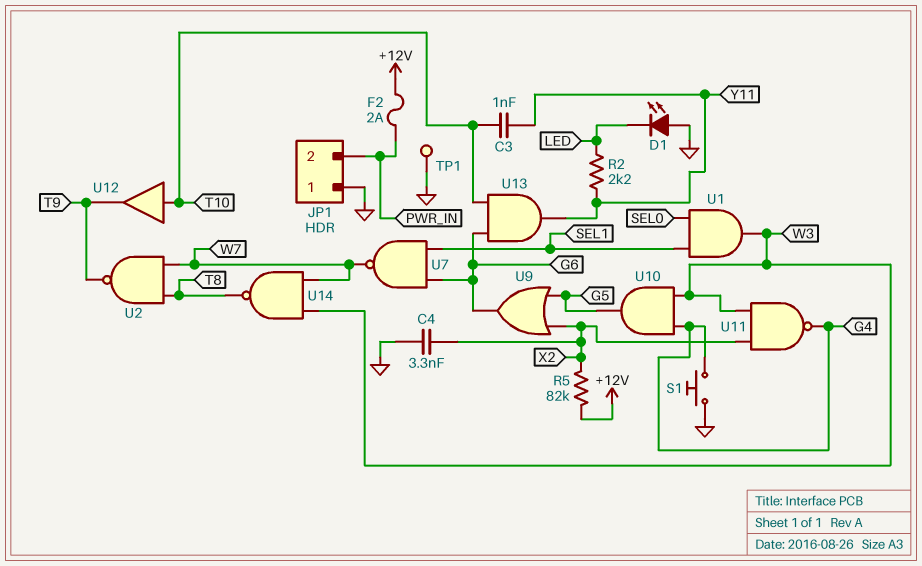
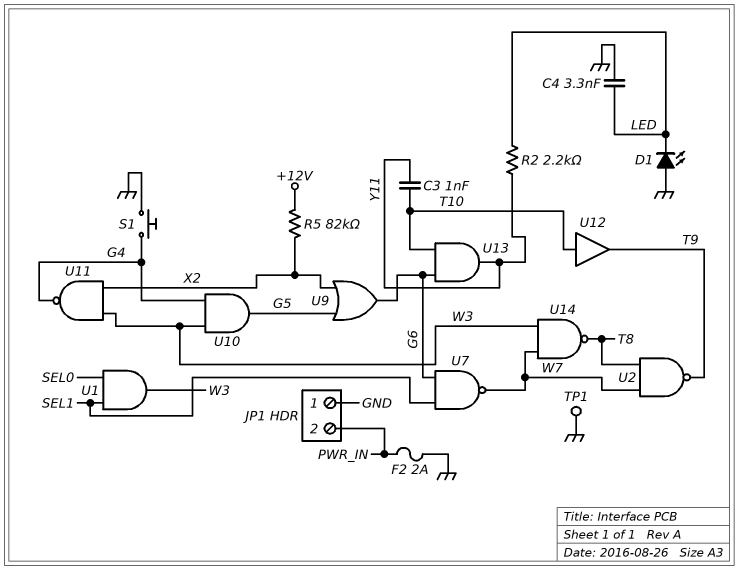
C4: 3.3nF (GND, X2) -> 3.3nF (GND, LED)
F2: 2A (+12V, PWR_IN) -> 2A (GND, PWR_IN)

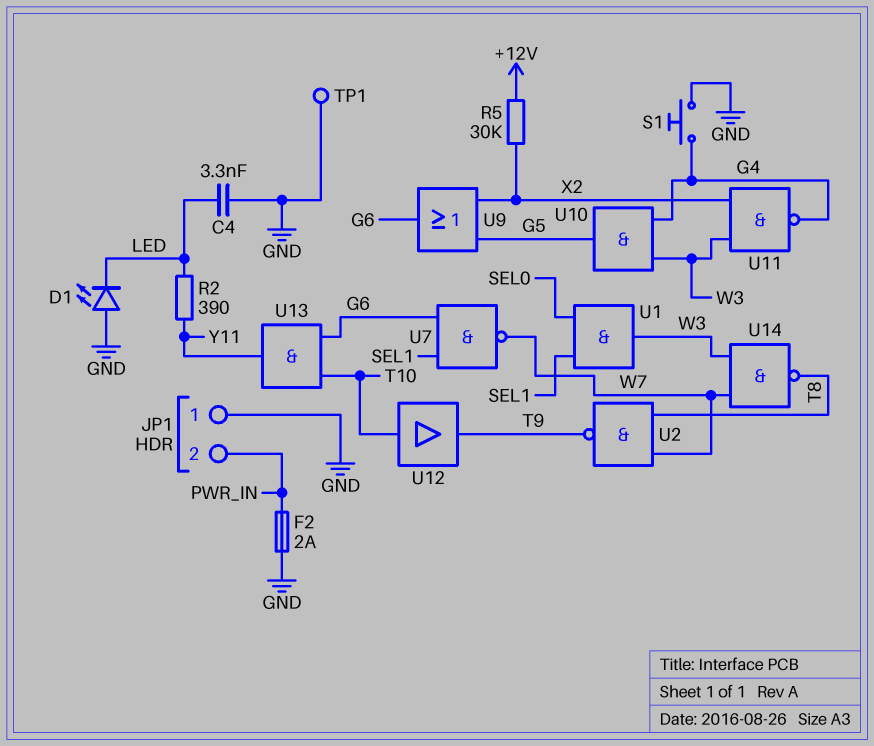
C3: 1nF (T10, Y11) -> none
R2: 2.2k (LED, Y11) -> 390 (LED, Y11)
R5: 82k (+12V, X2) -> 30k (+12V, X2)

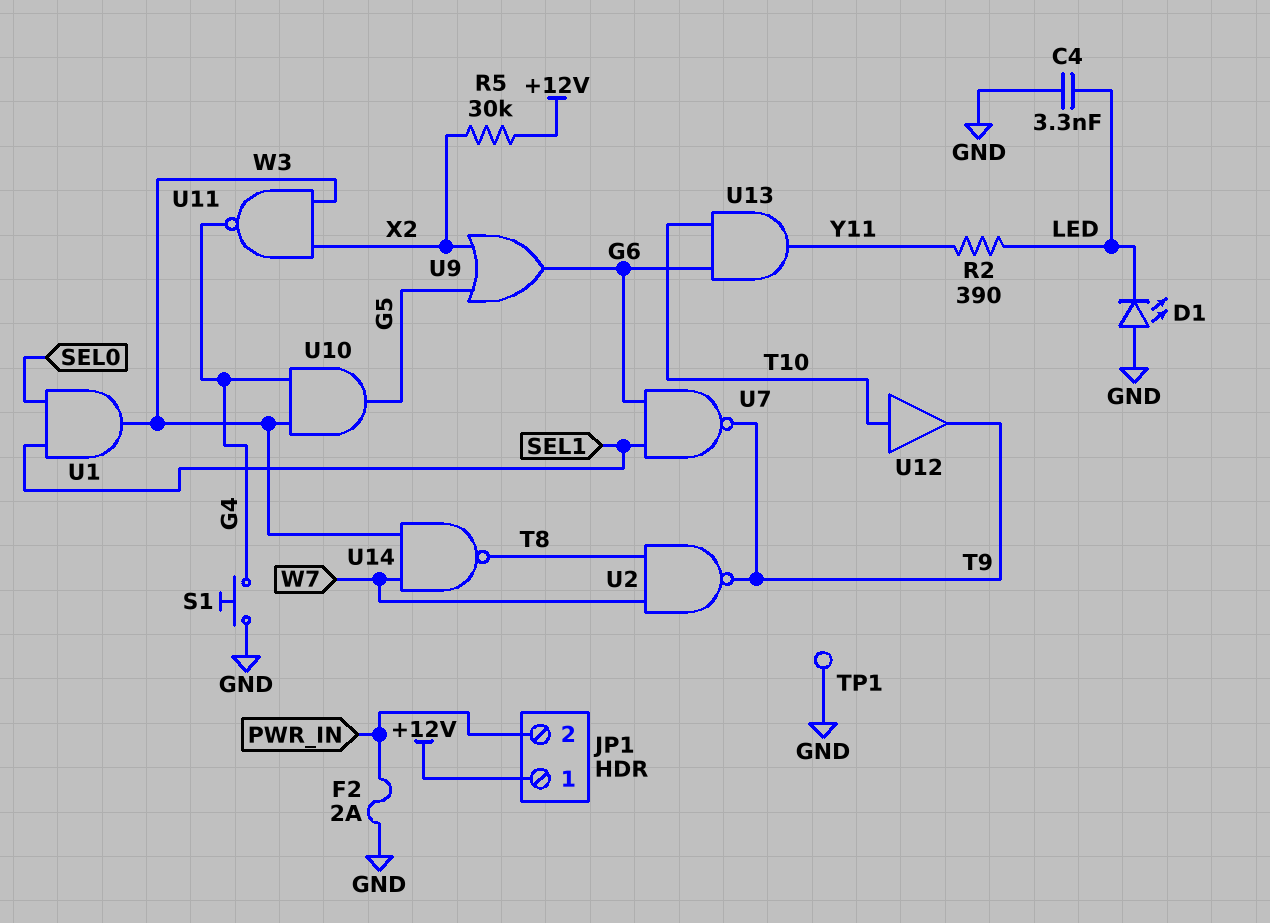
JP1 pin 1: GND -> +12V
U7: NAND (in G6, in SEL1, out W7) -> NAND (in G6, in SEL1, out T9)

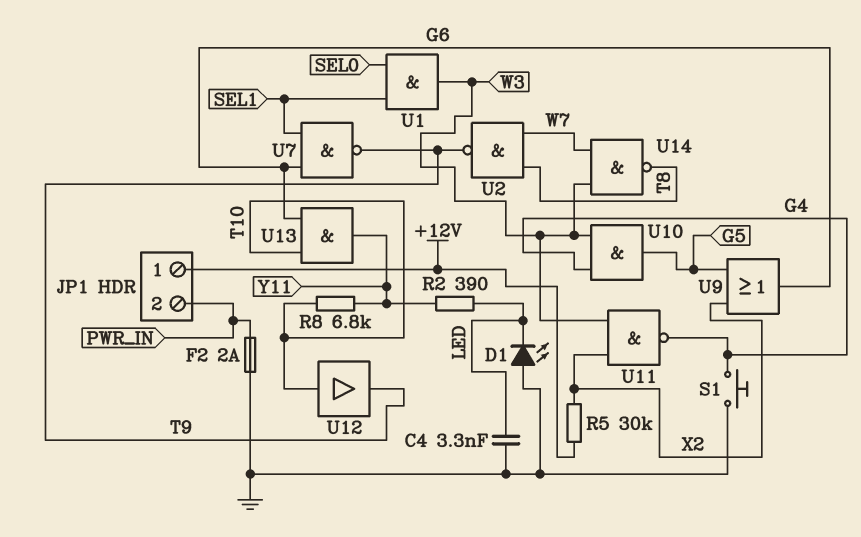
R8: none -> 6.8k (T10, Y11)
TP1: test point (GND) -> none

